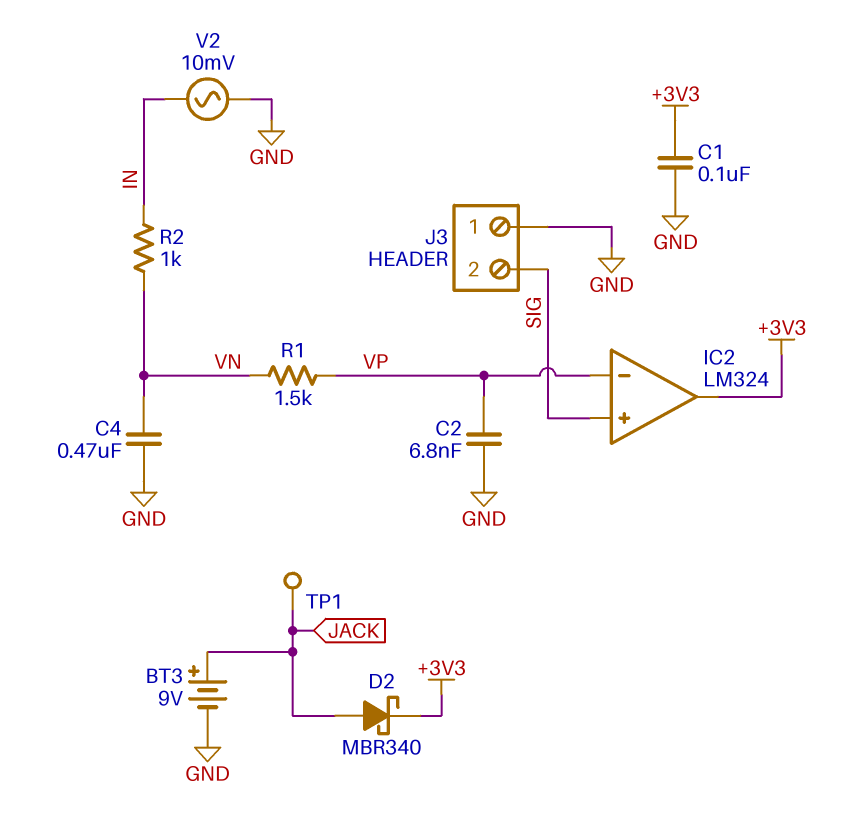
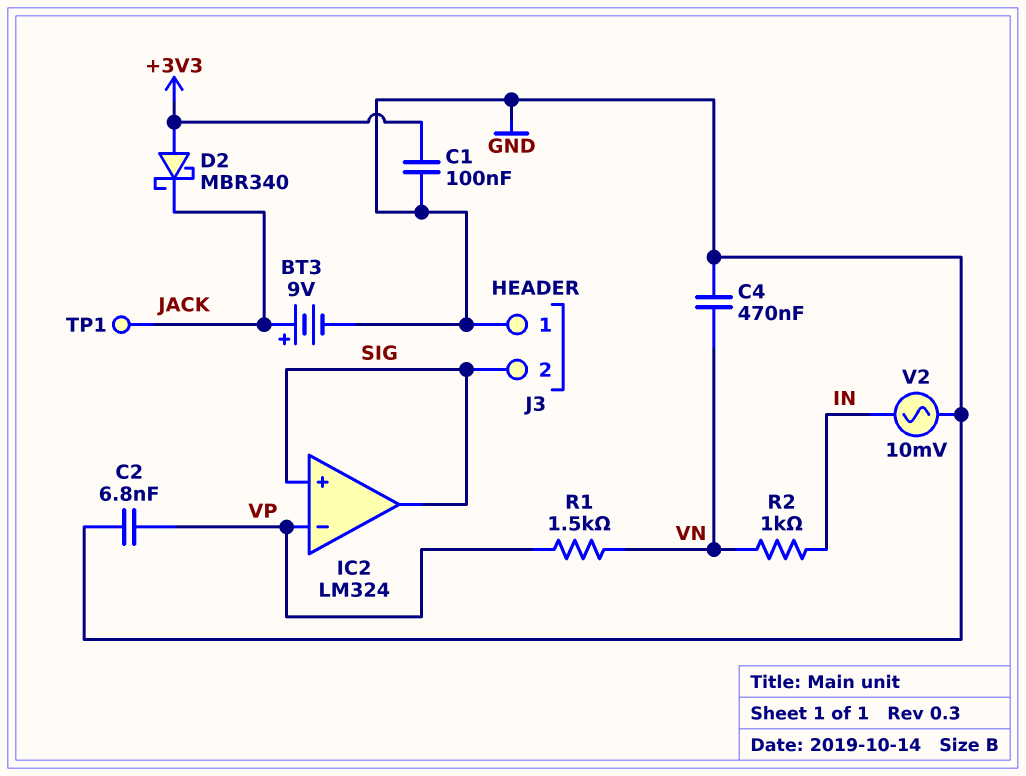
D2: schottky MBR340 (A JACK, K +3V3) -> schottky MBR340 (A +3V3, K JACK)
IC2 pin out: +3V3 -> SIG

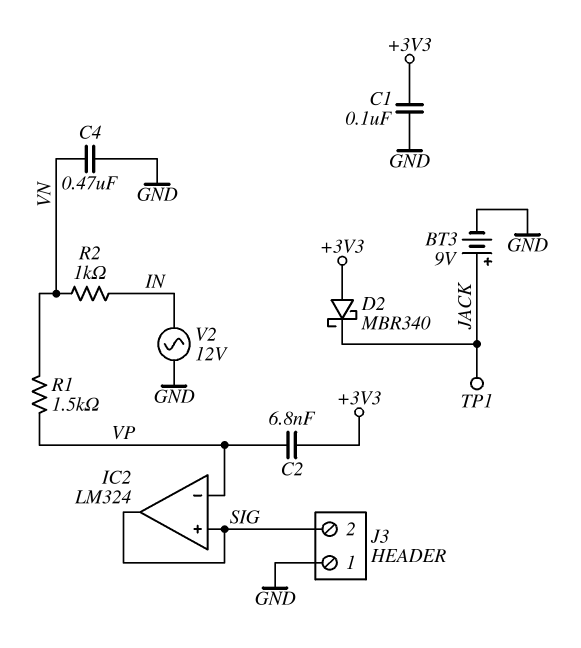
C2: 6.8nF (GND, VP) -> 6.8nF (+3V3, VP)
V2: AC 10mV (GND, IN) -> AC 12V (GND, IN)

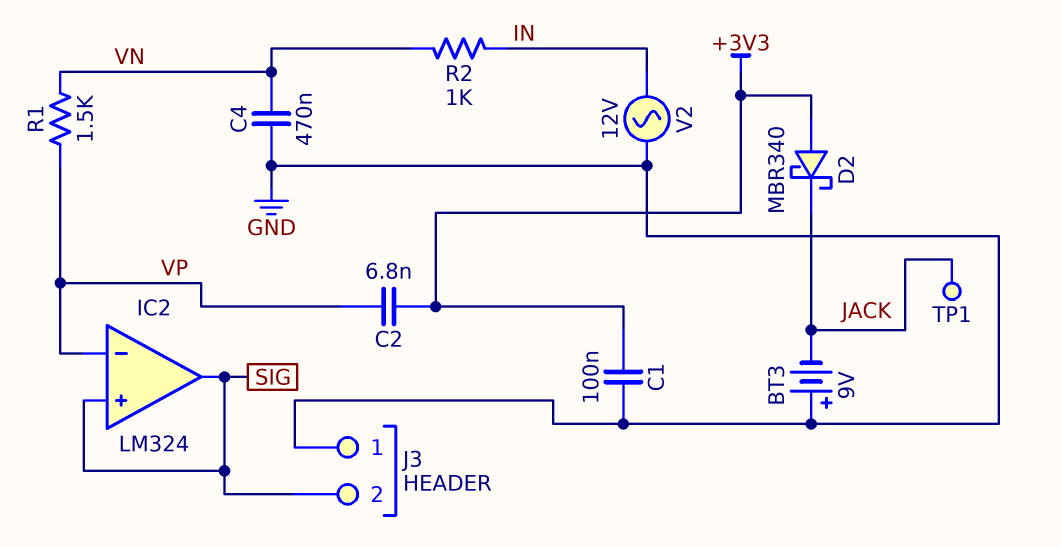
BT3: 9V (plus JACK, minus GND) -> 9V (plus GND, minus JACK)

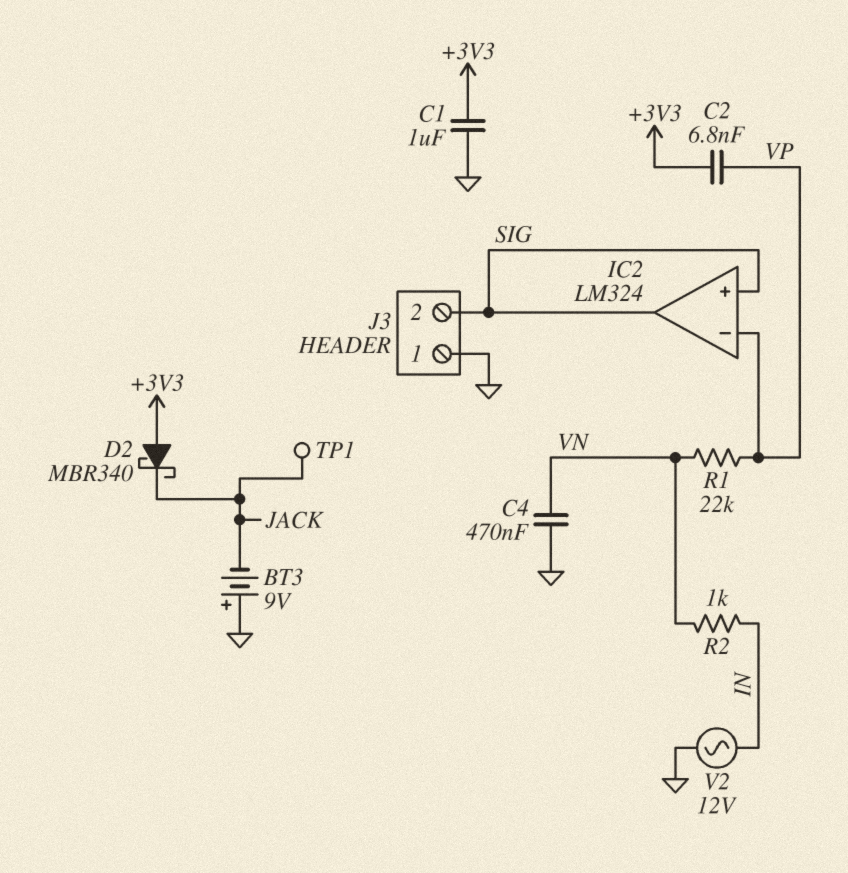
C1: 100nF (+3V3, GND) -> 1uF (+3V3, GND)
R1: 1.5k (VN, VP) -> 22k (VN, VP)

